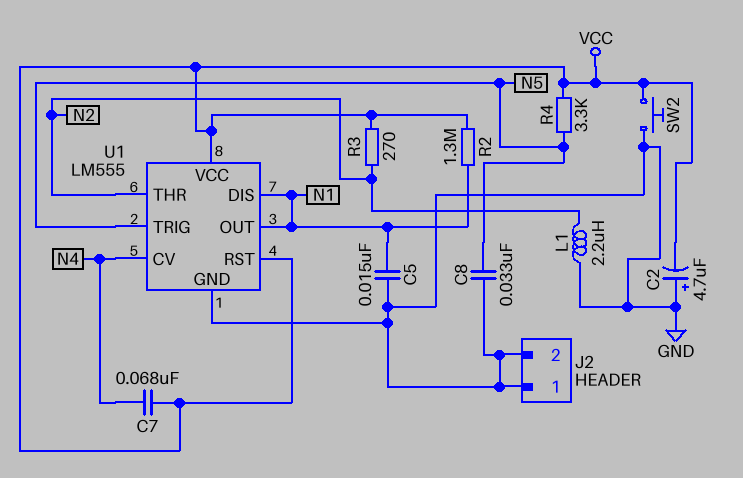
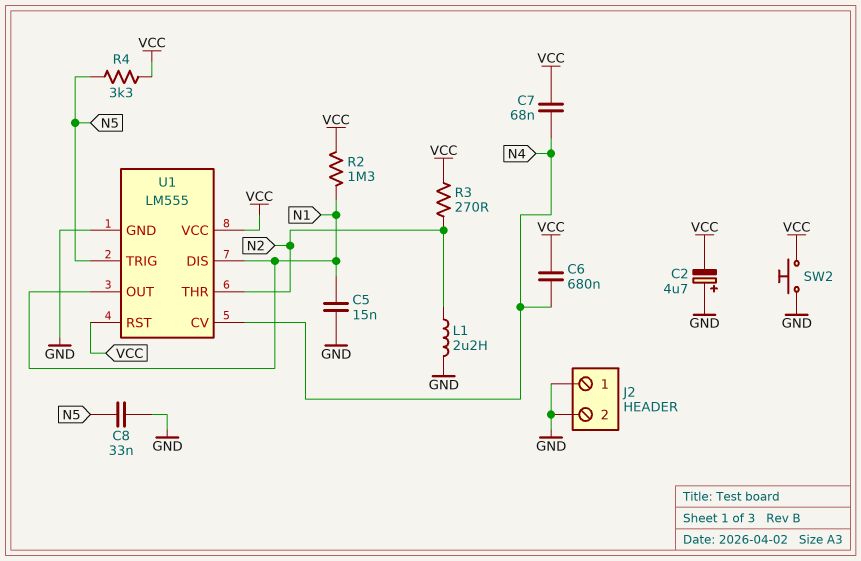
C6: none -> 680nF (N4, VCC)

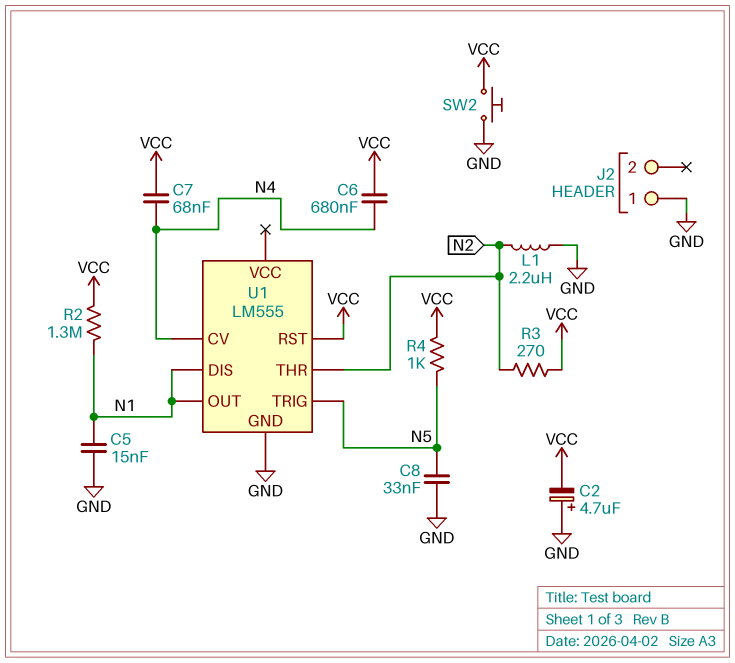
J2 pin 2: GND -> none
R4: 3.3k (N5, VCC) -> 1k (N5, VCC)
U1 pin VCC: VCC -> none

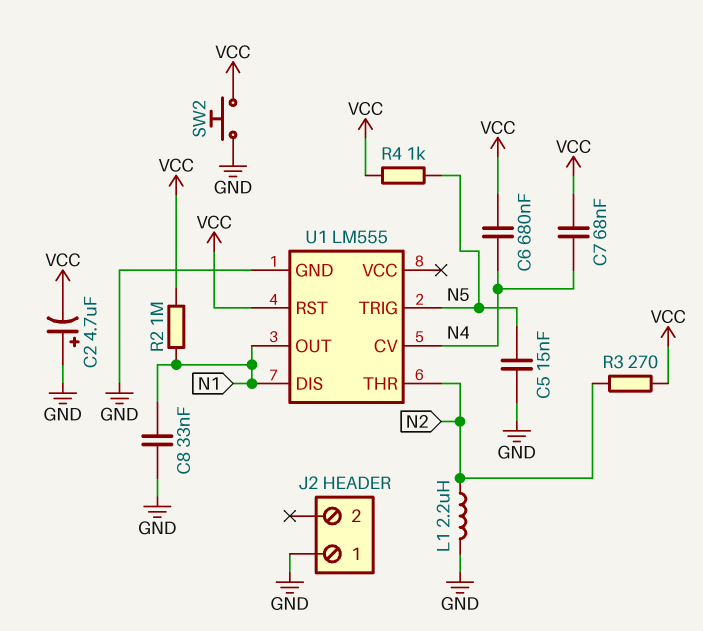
C5: 15nF (GND, N1) -> 15nF (GND, N5)
C8: 33nF (GND, N5) -> 33nF (GND, N1)
R2: 1.3M (N1, VCC) -> 1M (N1, VCC)

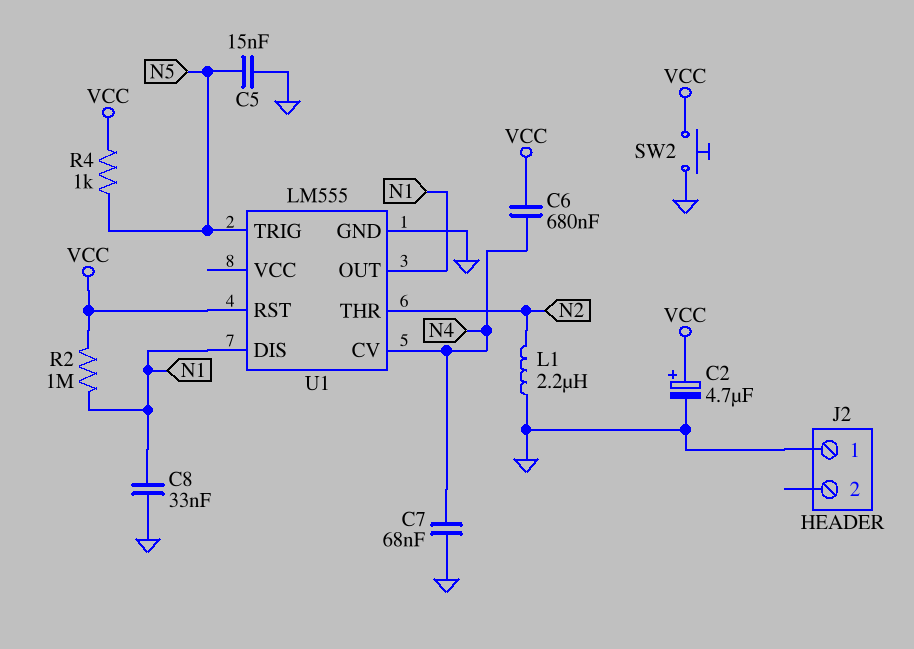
C2: 4.7uF (plus GND, minus VCC) -> 4.7uF (plus VCC, minus GND)
C7: 68nF (N4, VCC) -> 68nF (GND, N4)
R3: 270 (N2, VCC) -> none

